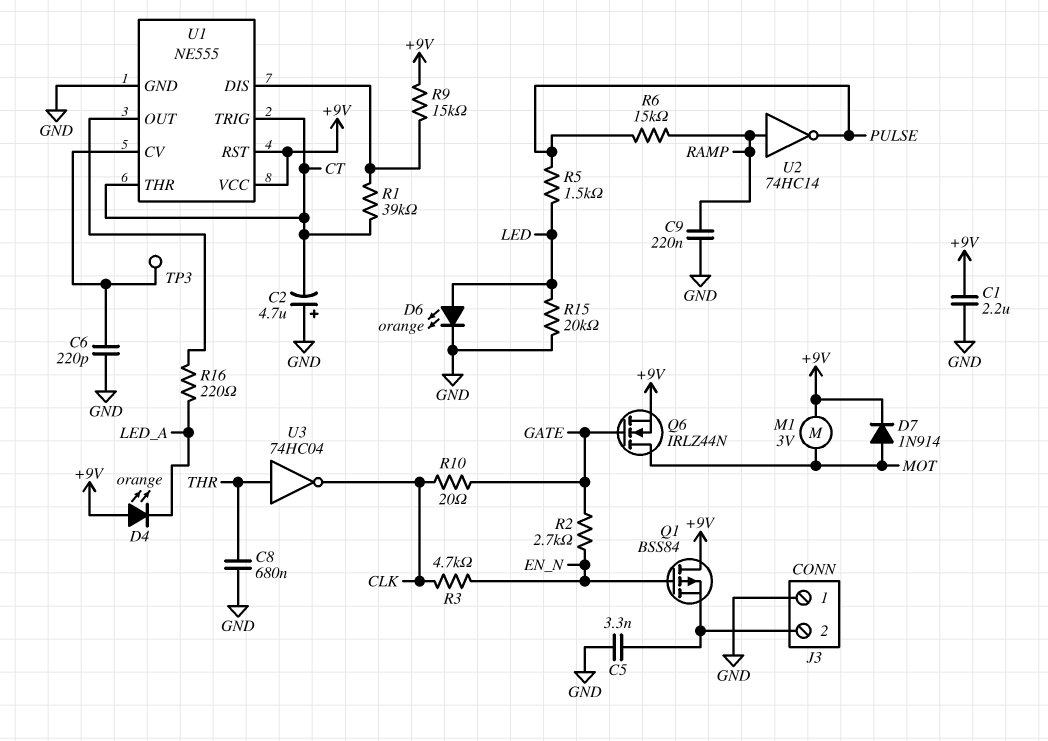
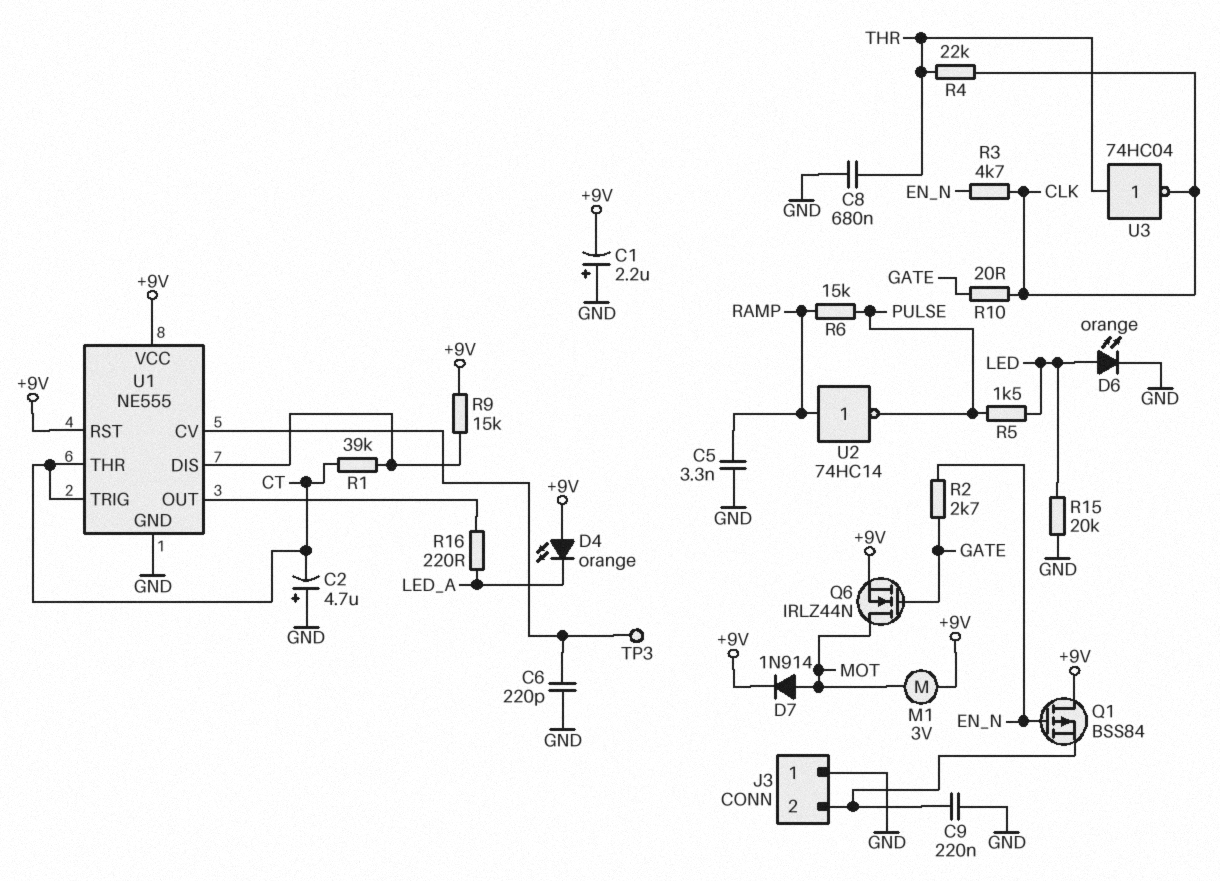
C1: 2.2uF (+9V, GND) -> 2.2uF (plus GND, minus +9V)
C5: 3.3nF (GND, J3/2) -> 3.3nF (GND, RAMP)
C9: 220nF (GND, RAMP) -> 220nF (GND, J3/2)
R4: none -> 22k (CLK, THR)

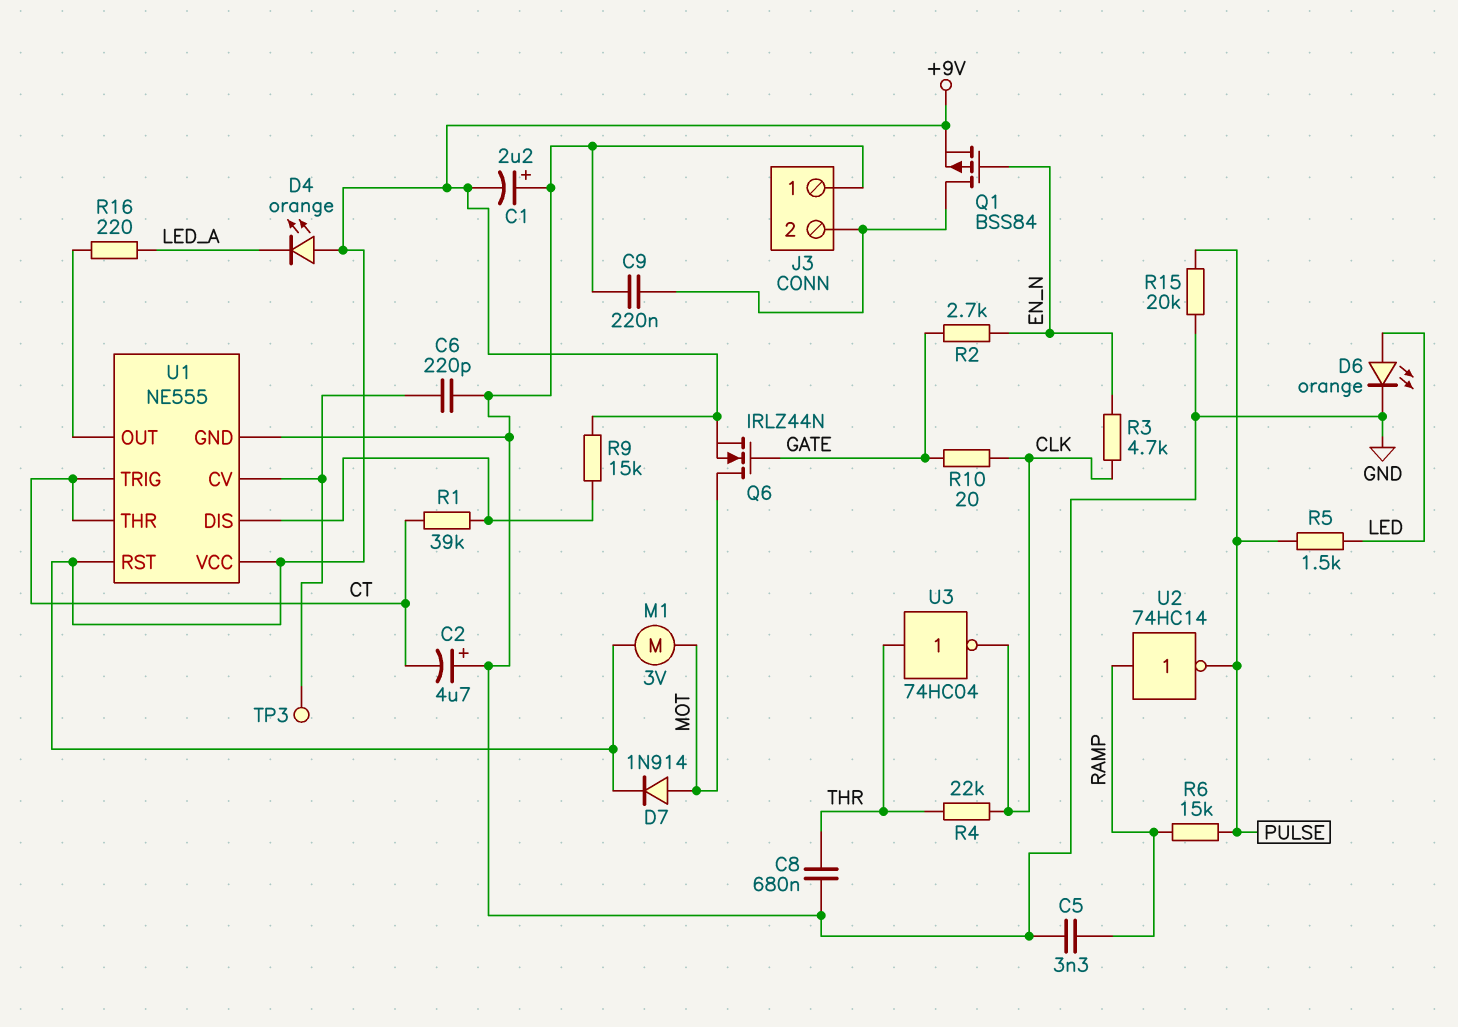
Q1: PMOS BSS84 (G EN_N, D +9V, S J3/2) -> PMOS BSS84 (G EN_N, D J3/2, S +9V)
R15: 20k (GND, LED) -> 20k (GND, PULSE)

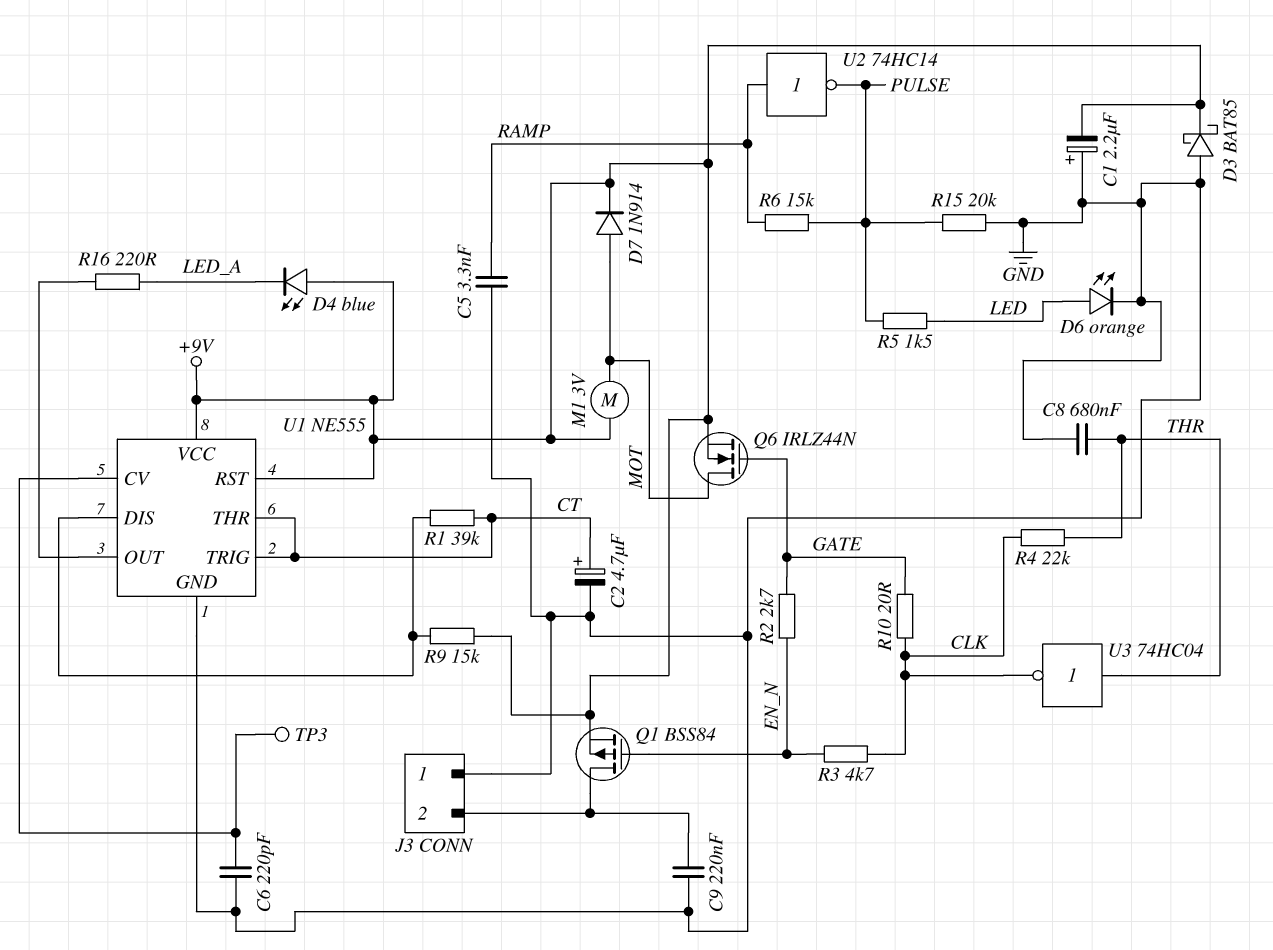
C2: 4.7uF (plus GND, minus CT) -> 4.7uF (plus CT, minus GND)
D3: none -> schottky BAT85 (A GND, K +9V)
D4: LED orange (A +9V, K LED_A) -> LED blue (A +9V, K LED_A)

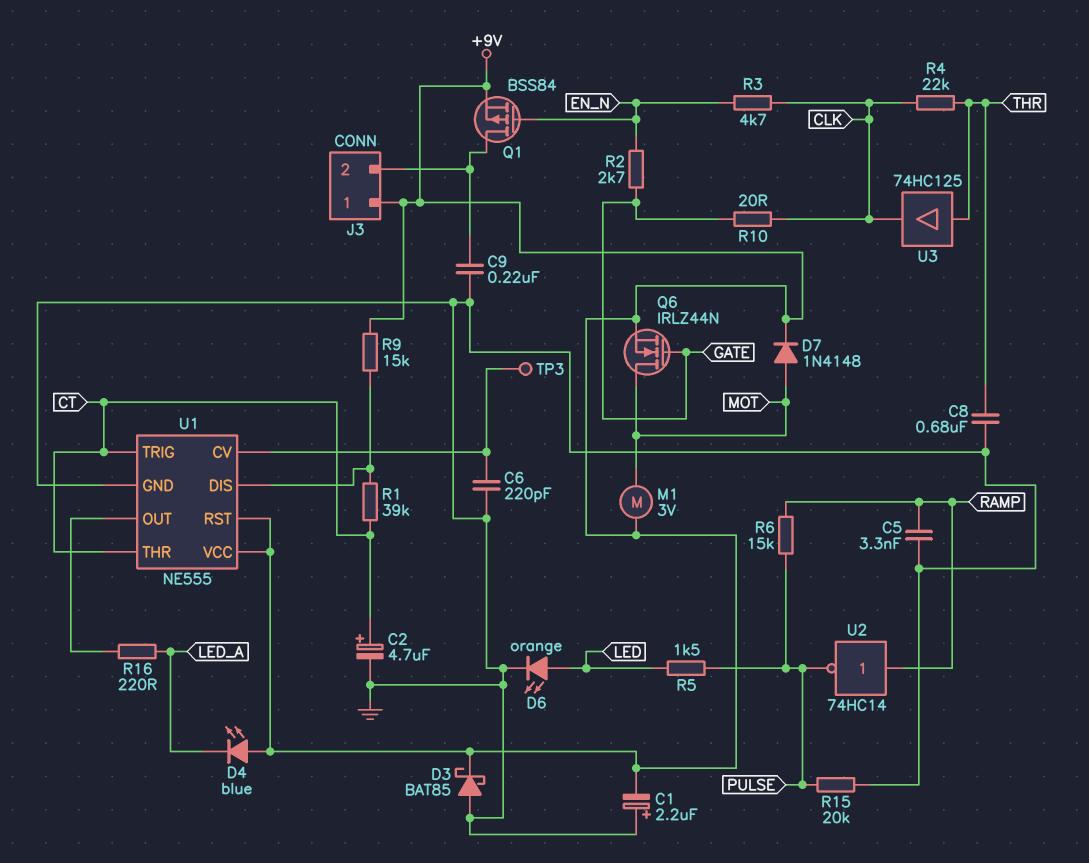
D7: diode 1N914 (A MOT, K +9V) -> diode 1N4148 (A MOT, K +9V)
J3 pin 1: GND -> +9V
U3: NOT 74HC04 (in THR, out CLK) -> buffer 74HC125 (in THR, out CLK)

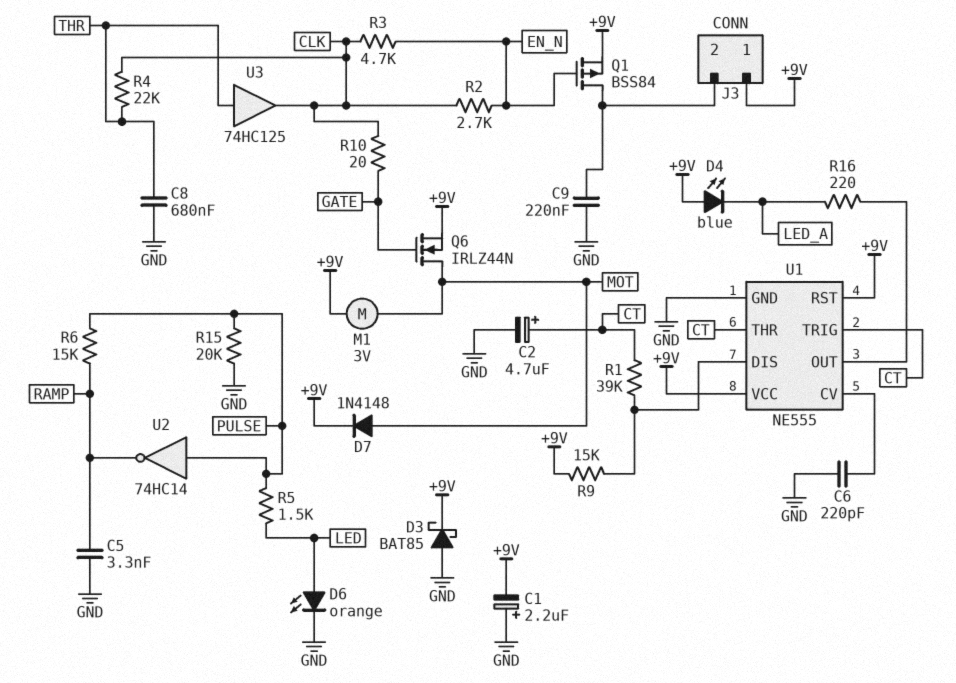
R2: 2.7k (EN_N, GATE) -> 2.7k (CLK, EN_N)
TP3: test point (U1/CV) -> none
U2: NOT 74HC14 (in RAMP, out PULSE) -> NOT 74HC14 (in PULSE, out RAMP)

